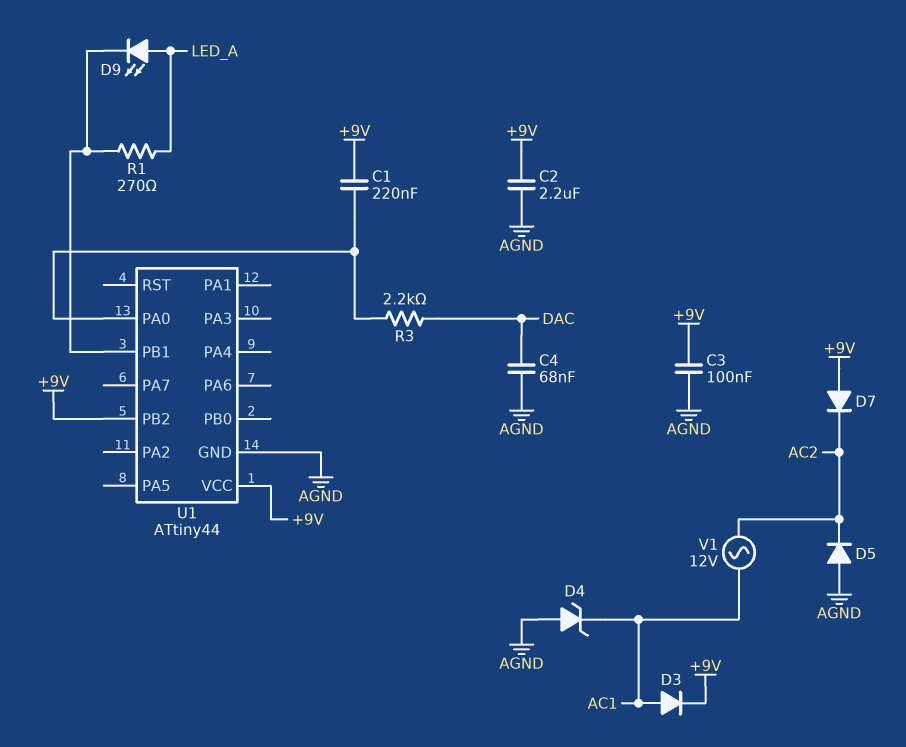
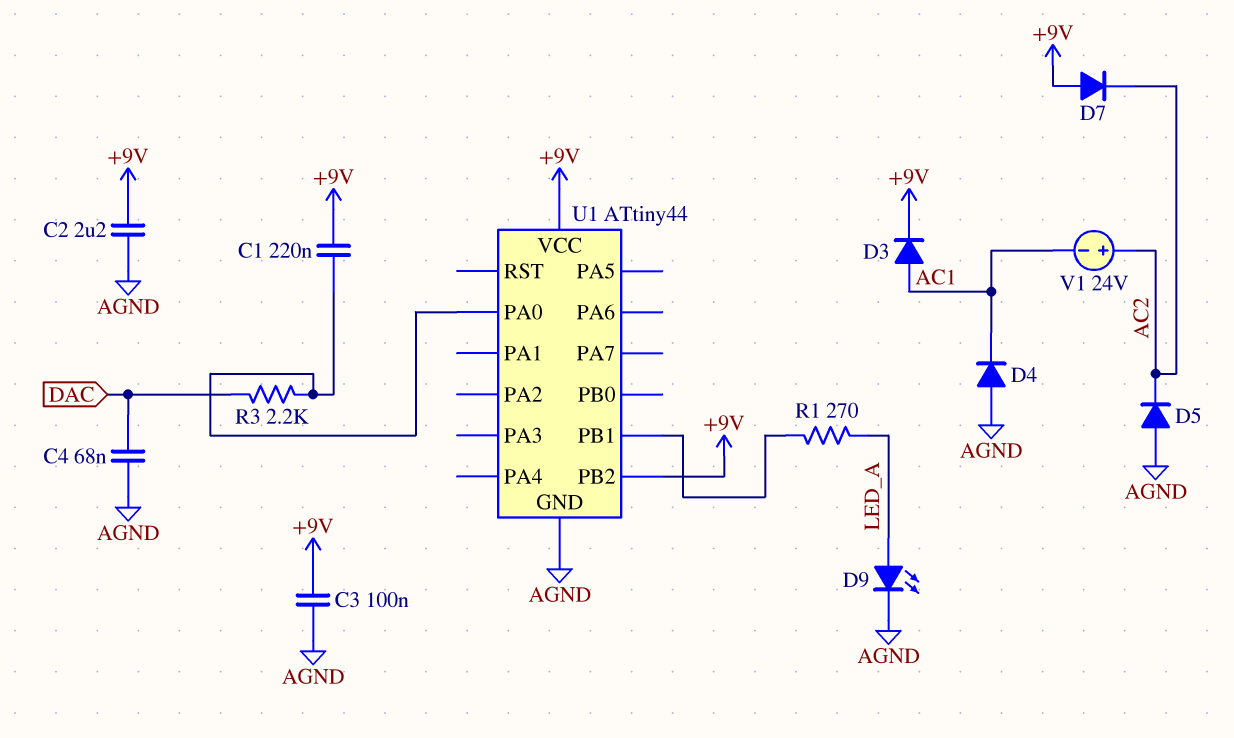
D4: zener (A AGND, K AC1) -> diode (A AGND, K AC1)
D9: LED (A LED_A, K U1/PB1) -> LED (A LED_A, K AGND)
V1: AC 12V (AC1, AC2) -> 24V (plus AC2, minus AC1)

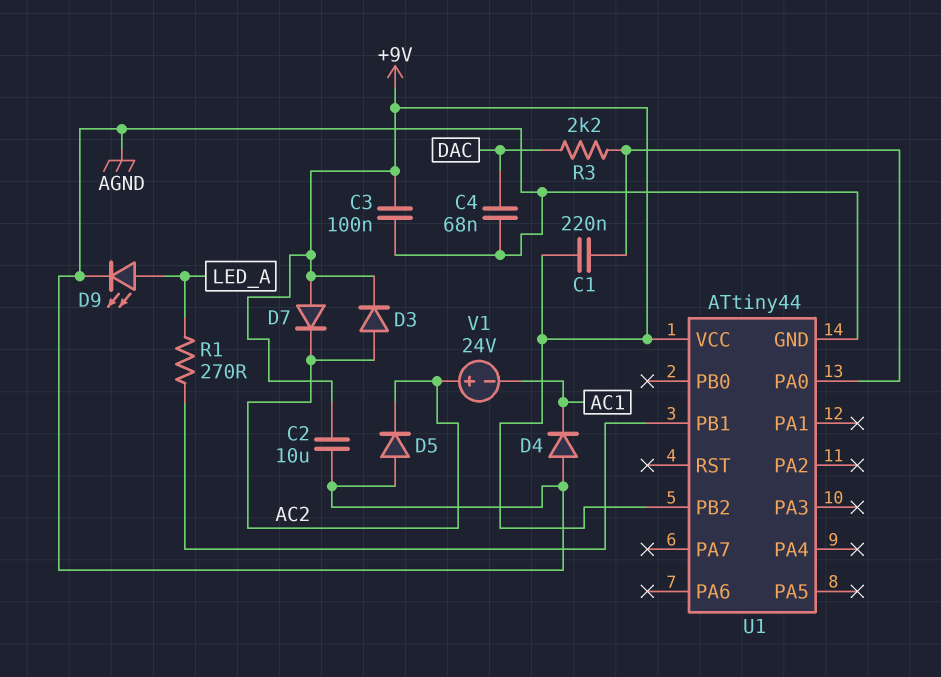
C2: 2.2uF (+9V, AGND) -> 10uF (+9V, AGND)
D3: diode (A AC1, K +9V) -> diode (A AC2, K +9V)

